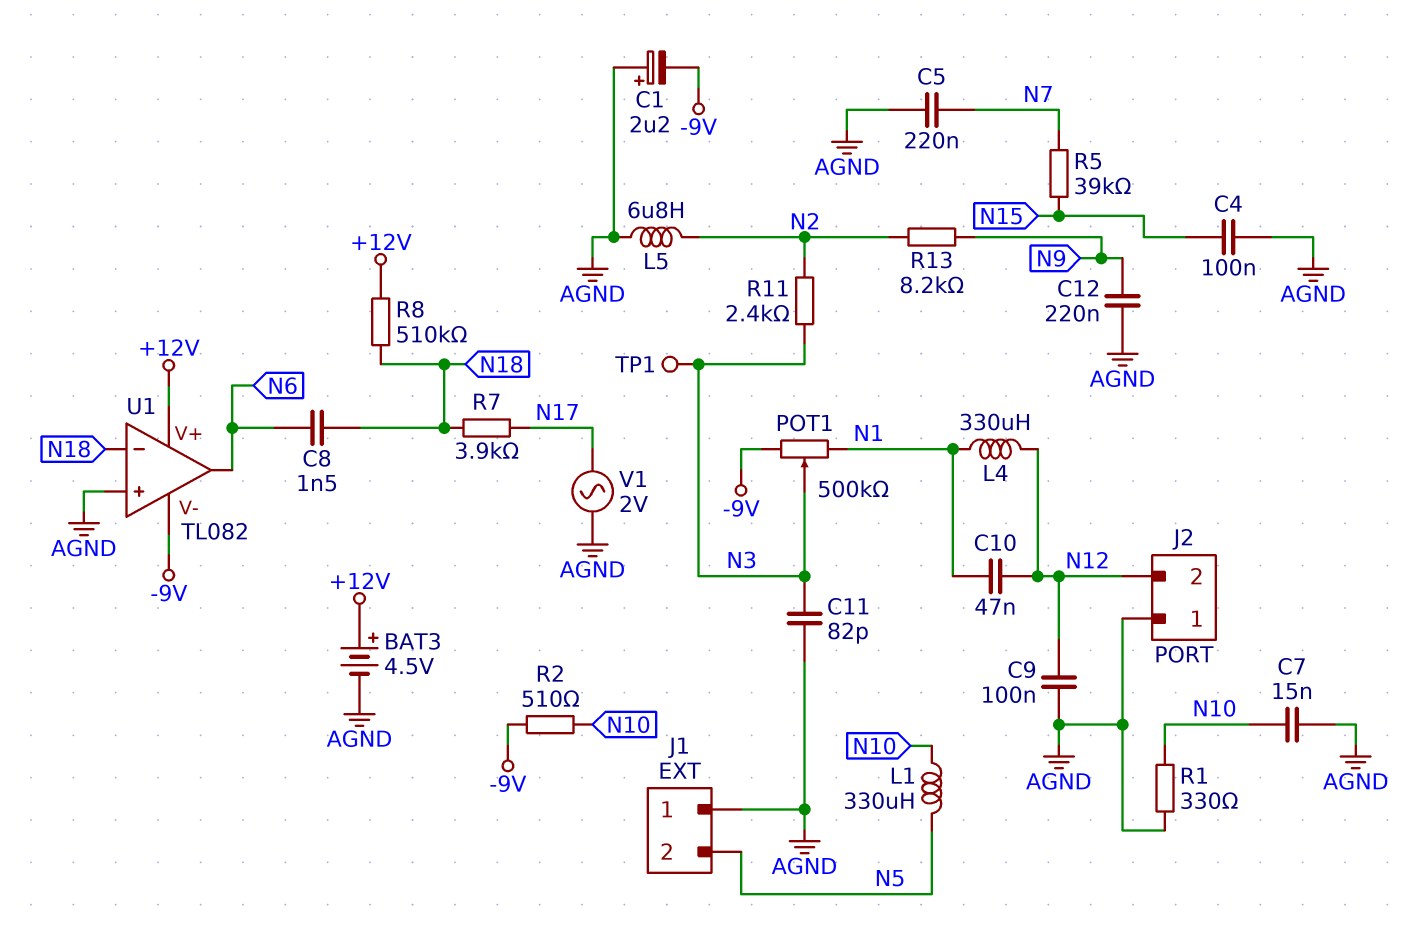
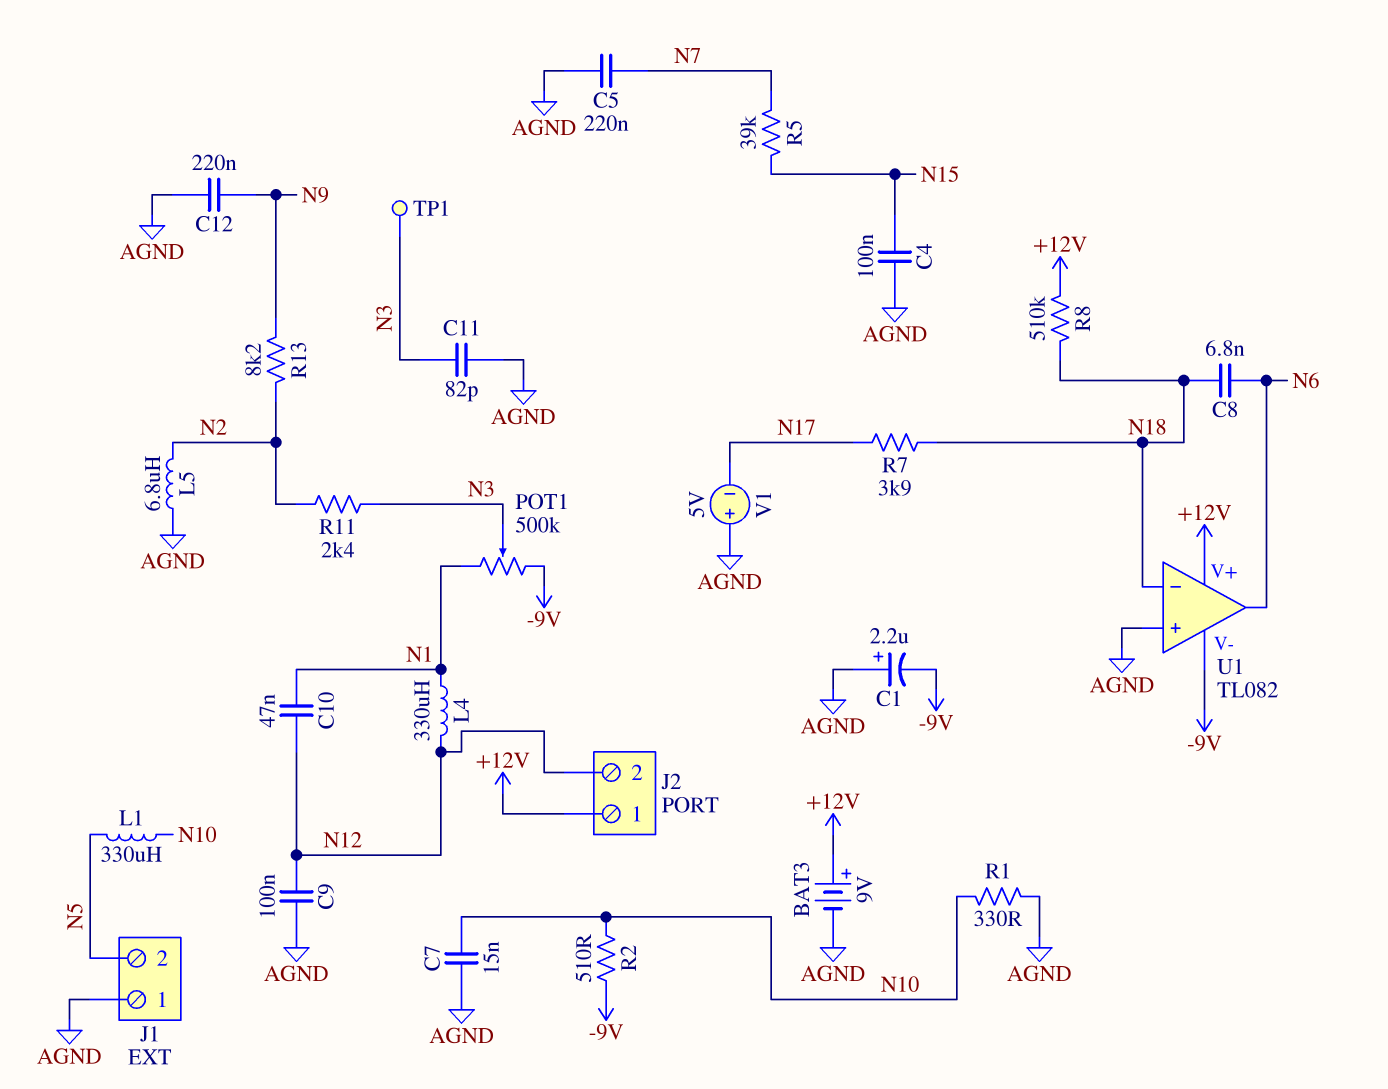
BAT3: 4.5V (plus +12V, minus AGND) -> 9V (plus +12V, minus AGND)
C8: 1.5nF (N6, N18) -> 6.8nF (N6, N18)
J2 pin 1: AGND -> +12V
V1: AC 2V (AGND, N17) -> 5V (plus AGND, minus N17)

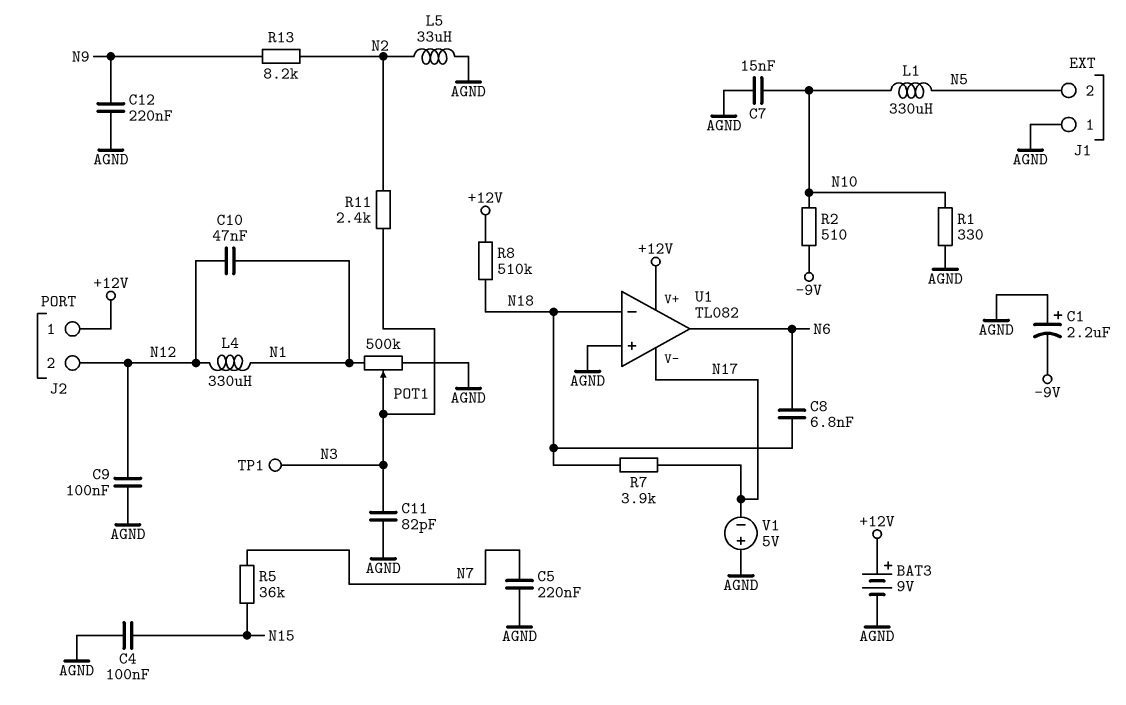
L5: 6.8uH (AGND, N2) -> 33uH (AGND, N2)
POT1: 500k (-9V, N1, wiper N3) -> 500k (AGND, N1, wiper N3)
R5: 39k (N7, N15) -> 36k (N7, N15)
U1 pin V-: -9V -> N17

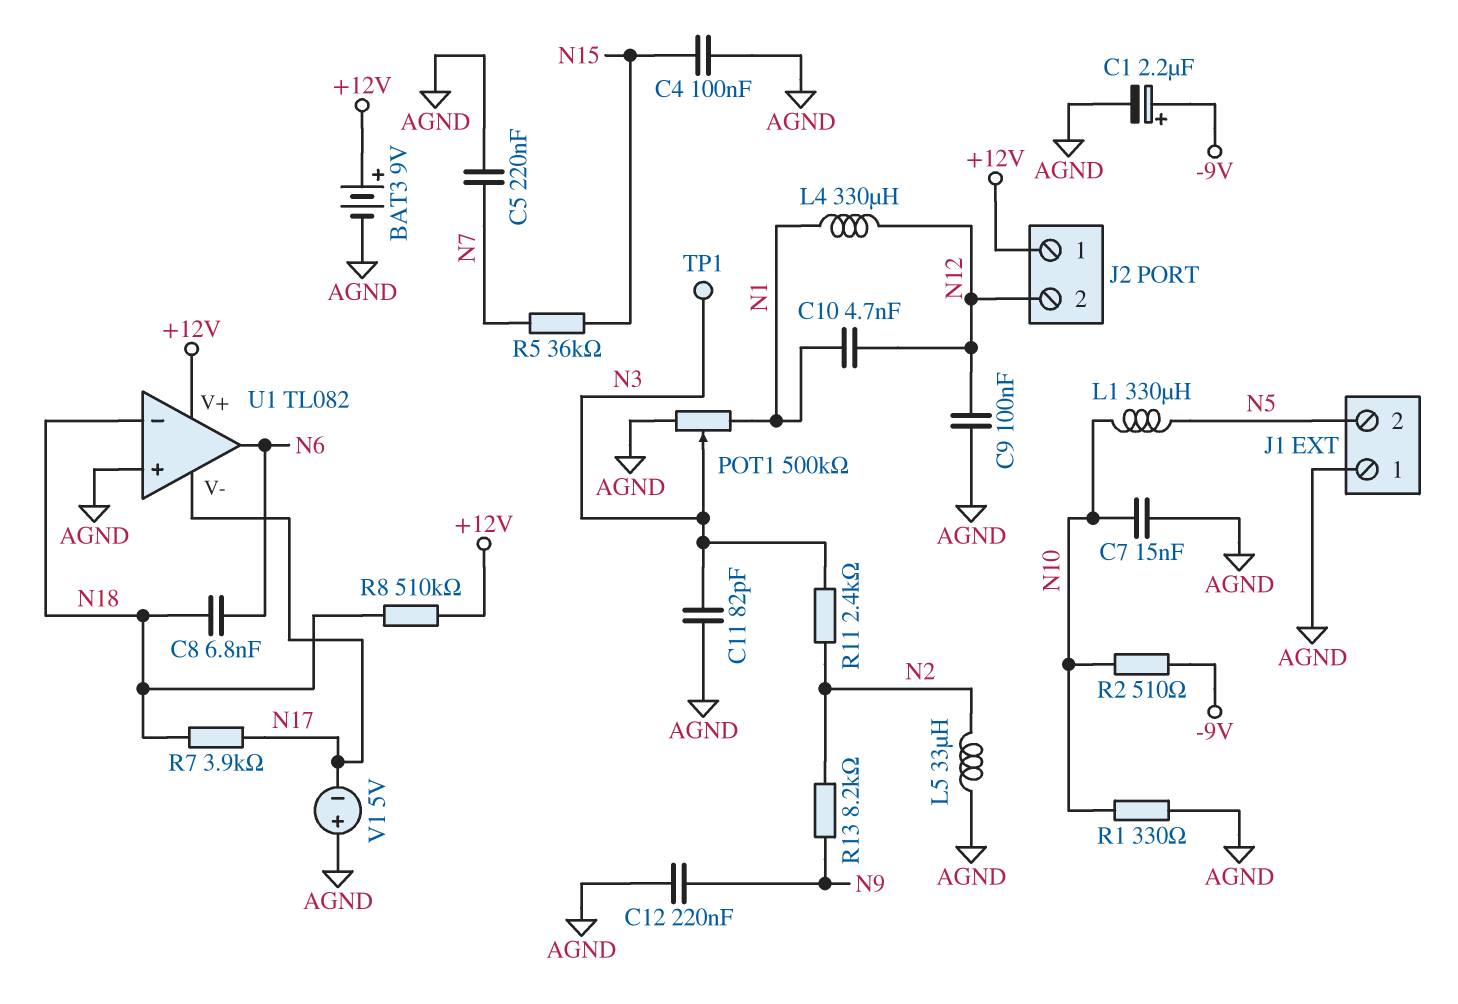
C1: 2.2uF (plus AGND, minus -9V) -> 2.2uF (plus -9V, minus AGND)
C10: 47nF (N1, N12) -> 4.7nF (N1, N12)

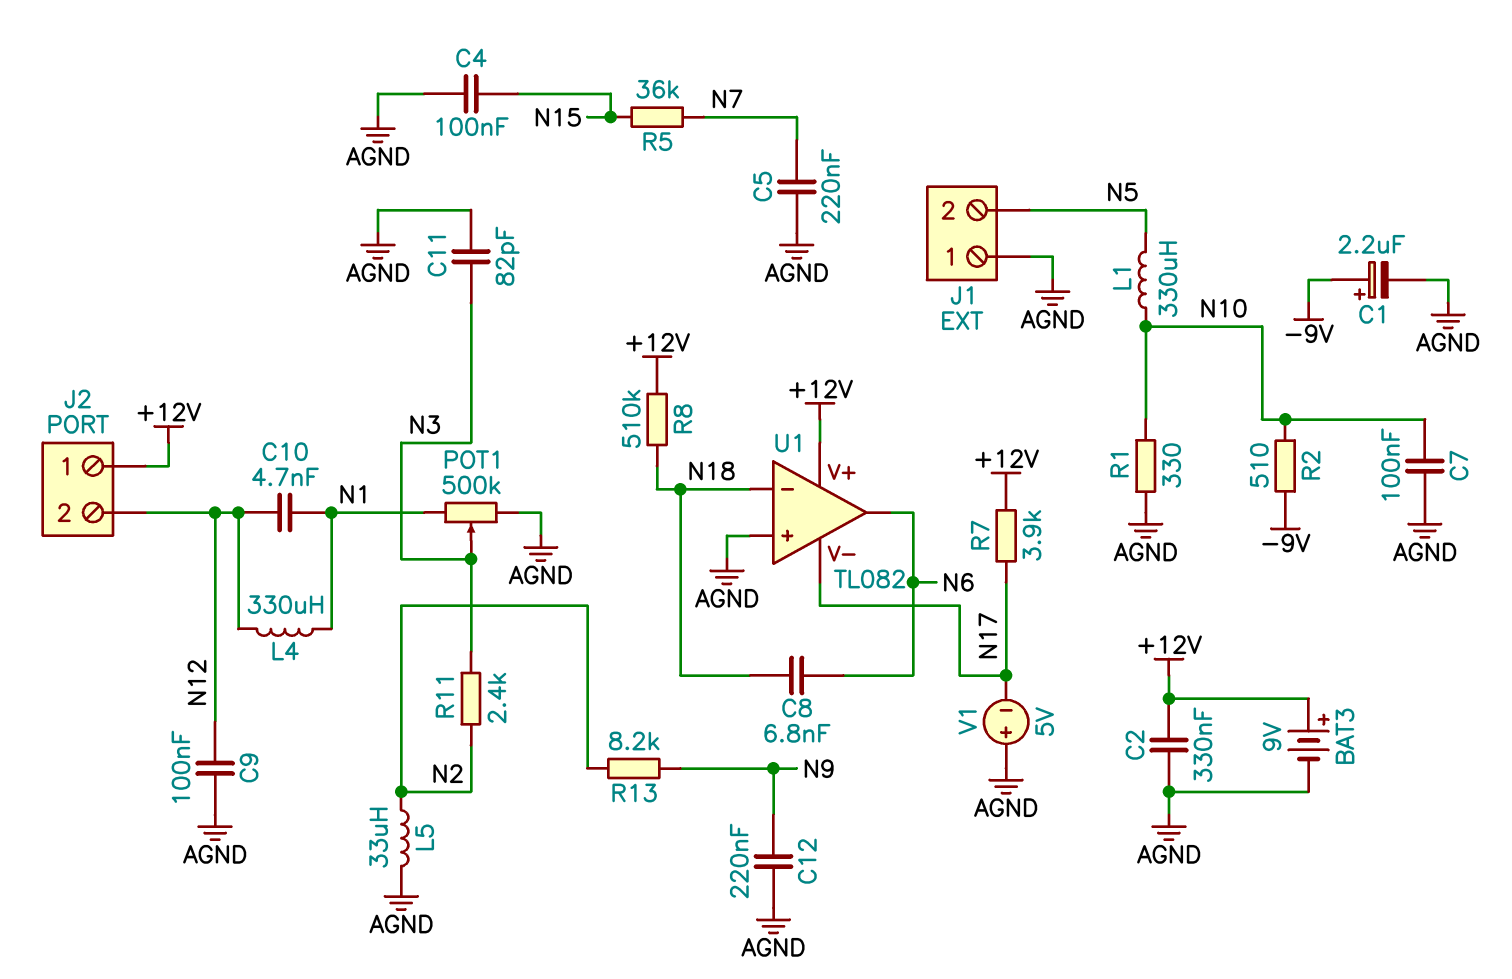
C2: none -> 330nF (+12V, AGND)
C7: 15nF (AGND, N10) -> 100nF (AGND, N10)
R7: 3.9k (N17, N18) -> 3.9k (+12V, N17)
TP1: test point (N3) -> none

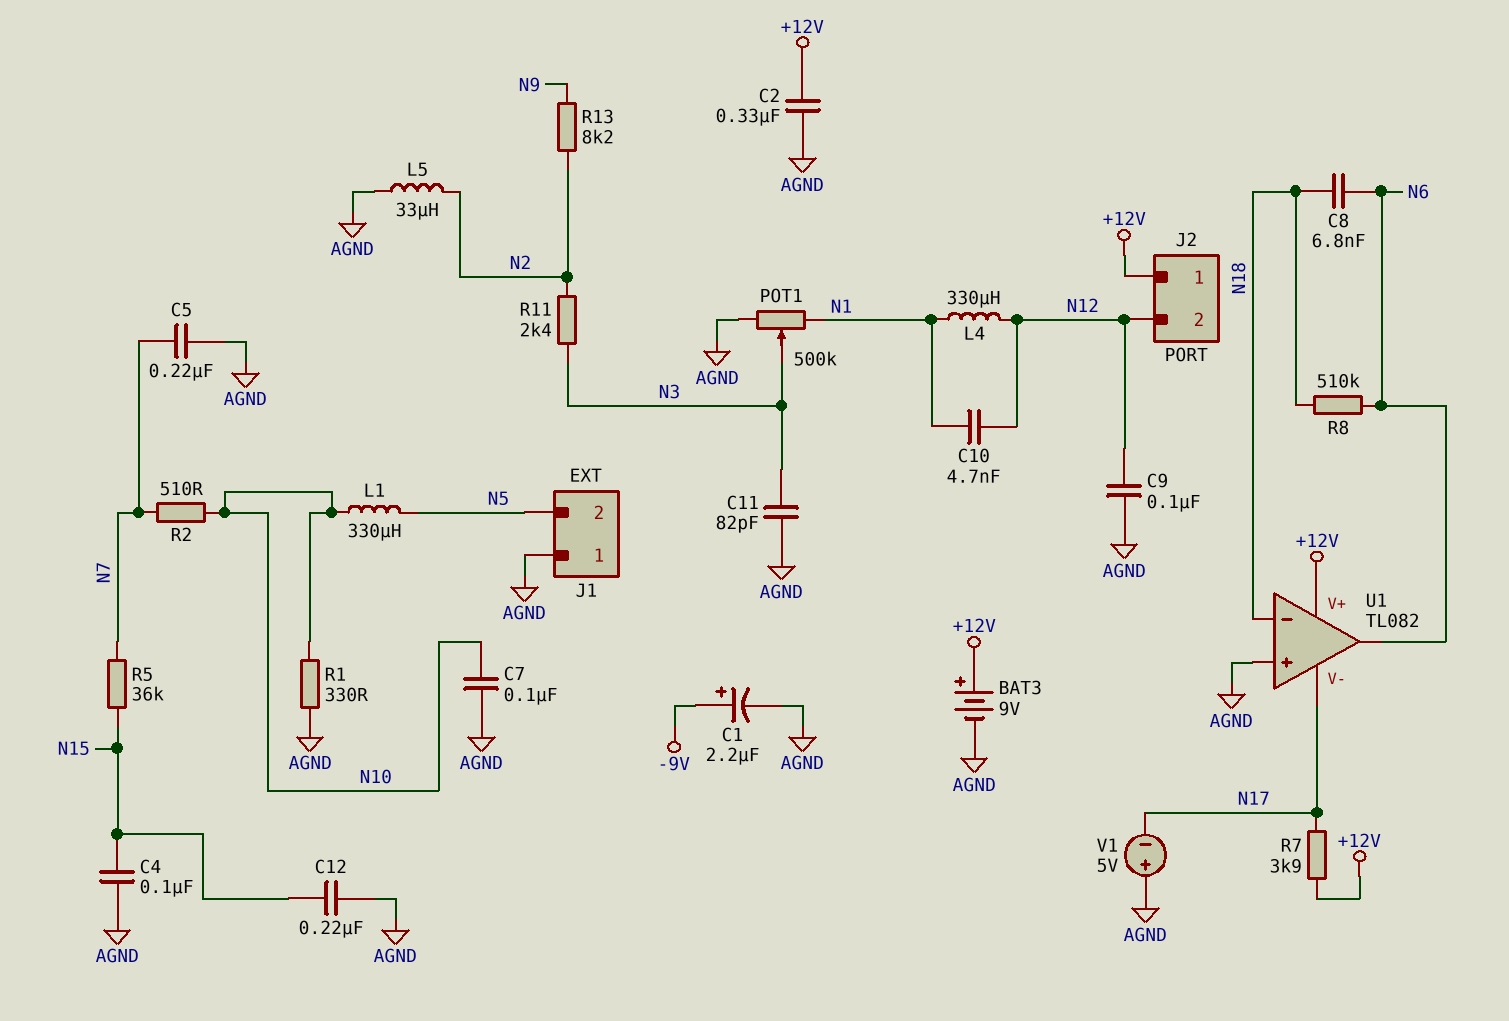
C12: 220nF (AGND, N9) -> 220nF (AGND, N15)
R2: 510 (-9V, N10) -> 510 (N7, N10)
R8: 510k (+12V, N18) -> 510k (N6, N18)

